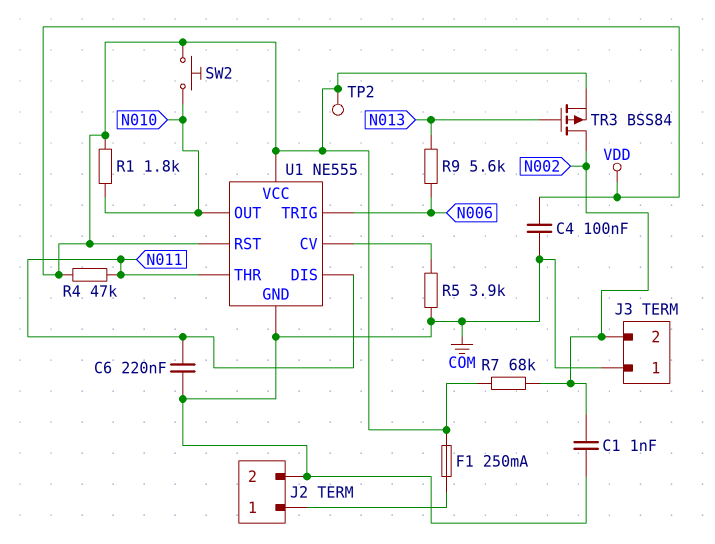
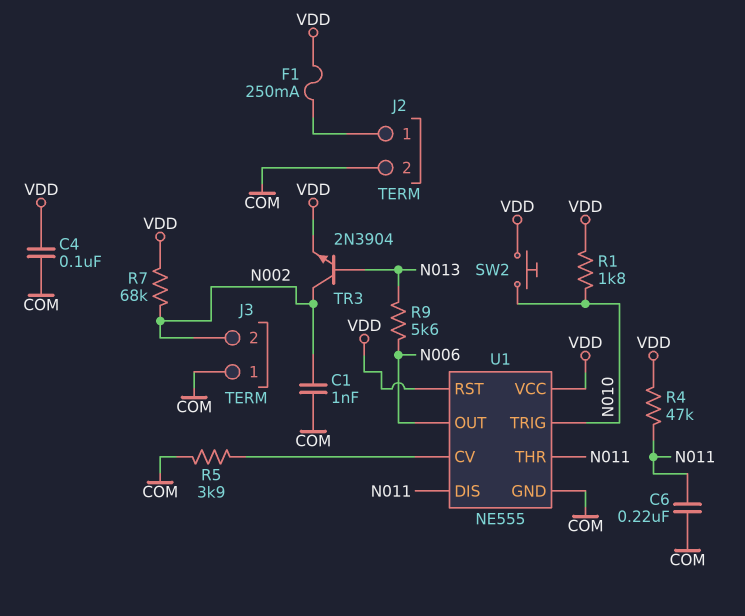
TP2: test point (VDD) -> none
TR3: PMOS BSS84 (G N013, D N002, S VDD) -> NPN 2N3904 (B N013, C N002, E VDD)
U1 pin OUT: N010 -> N006
U1 pin TRIG: N006 -> N010

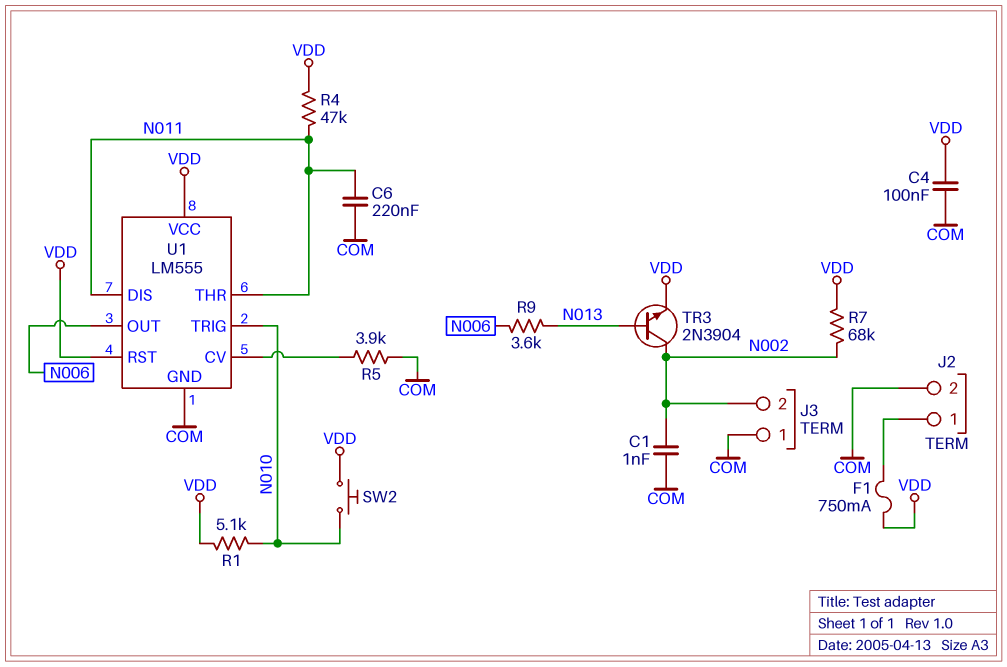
F1: 250mA (J2/1, VDD) -> 750mA (J2/1, VDD)
R1: 1.8k (N010, VDD) -> 5.1k (N010, VDD)
R9: 5.6k (N006, N013) -> 3.6k (N006, N013)
U1: NE555 -> LM555

